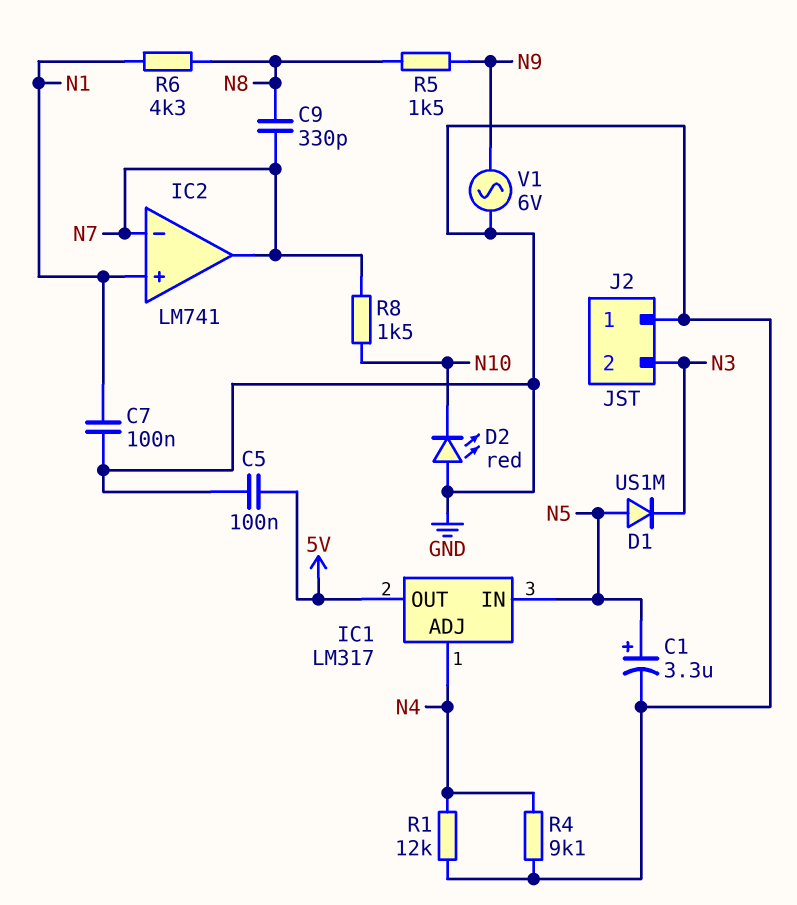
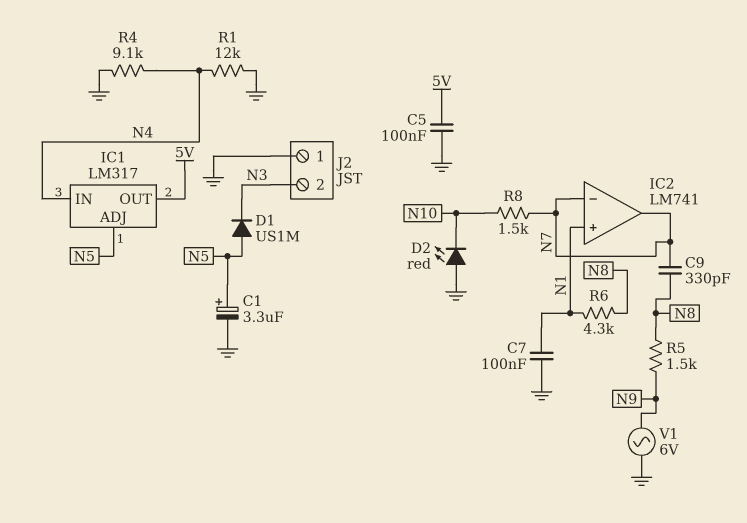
IC1 pin ADJ: N4 -> N5
IC1 pin IN: N5 -> N4

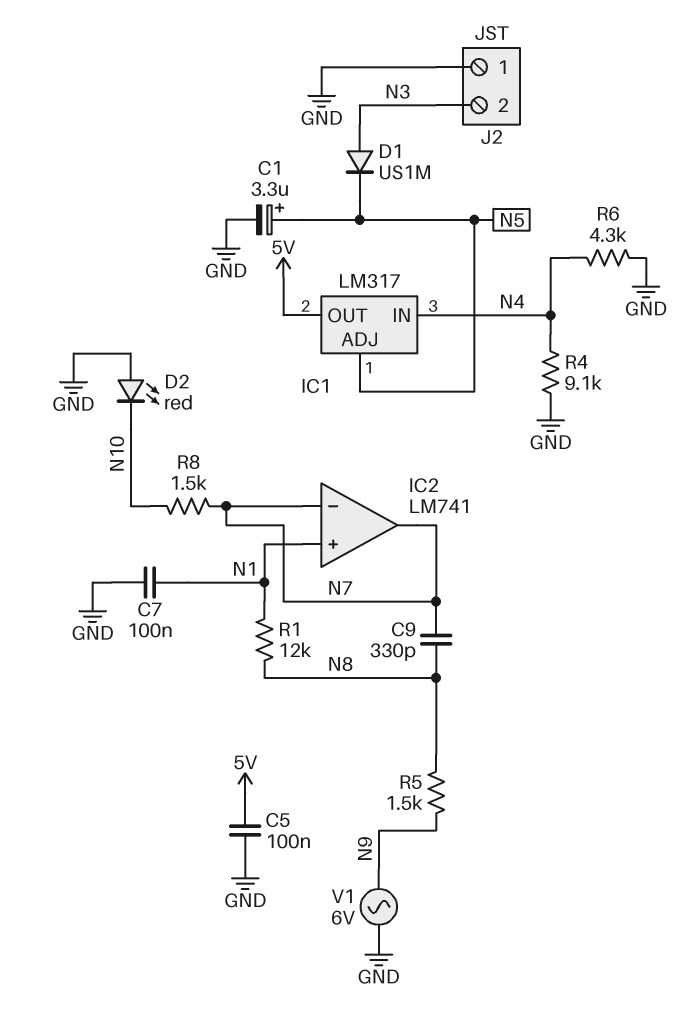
D1: diode US1M (A N5, K N3) -> diode US1M (A N3, K N5)
R1: 12k (GND, N4) -> 12k (N1, N8)
R6: 4.3k (N1, N8) -> 4.3k (GND, N4)

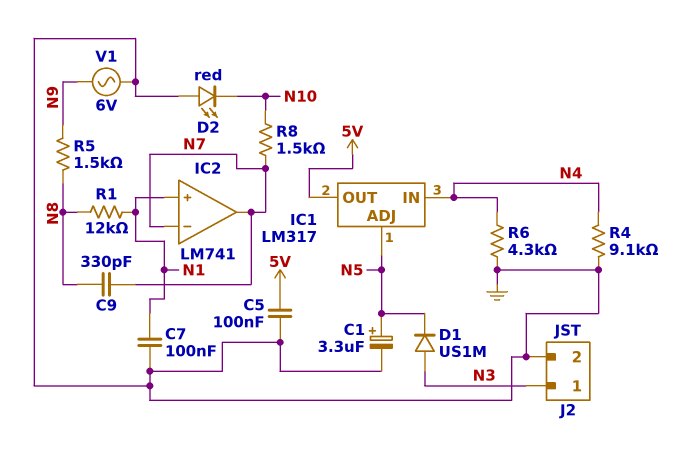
J2 pin 1: GND -> N3
J2 pin 2: N3 -> GND

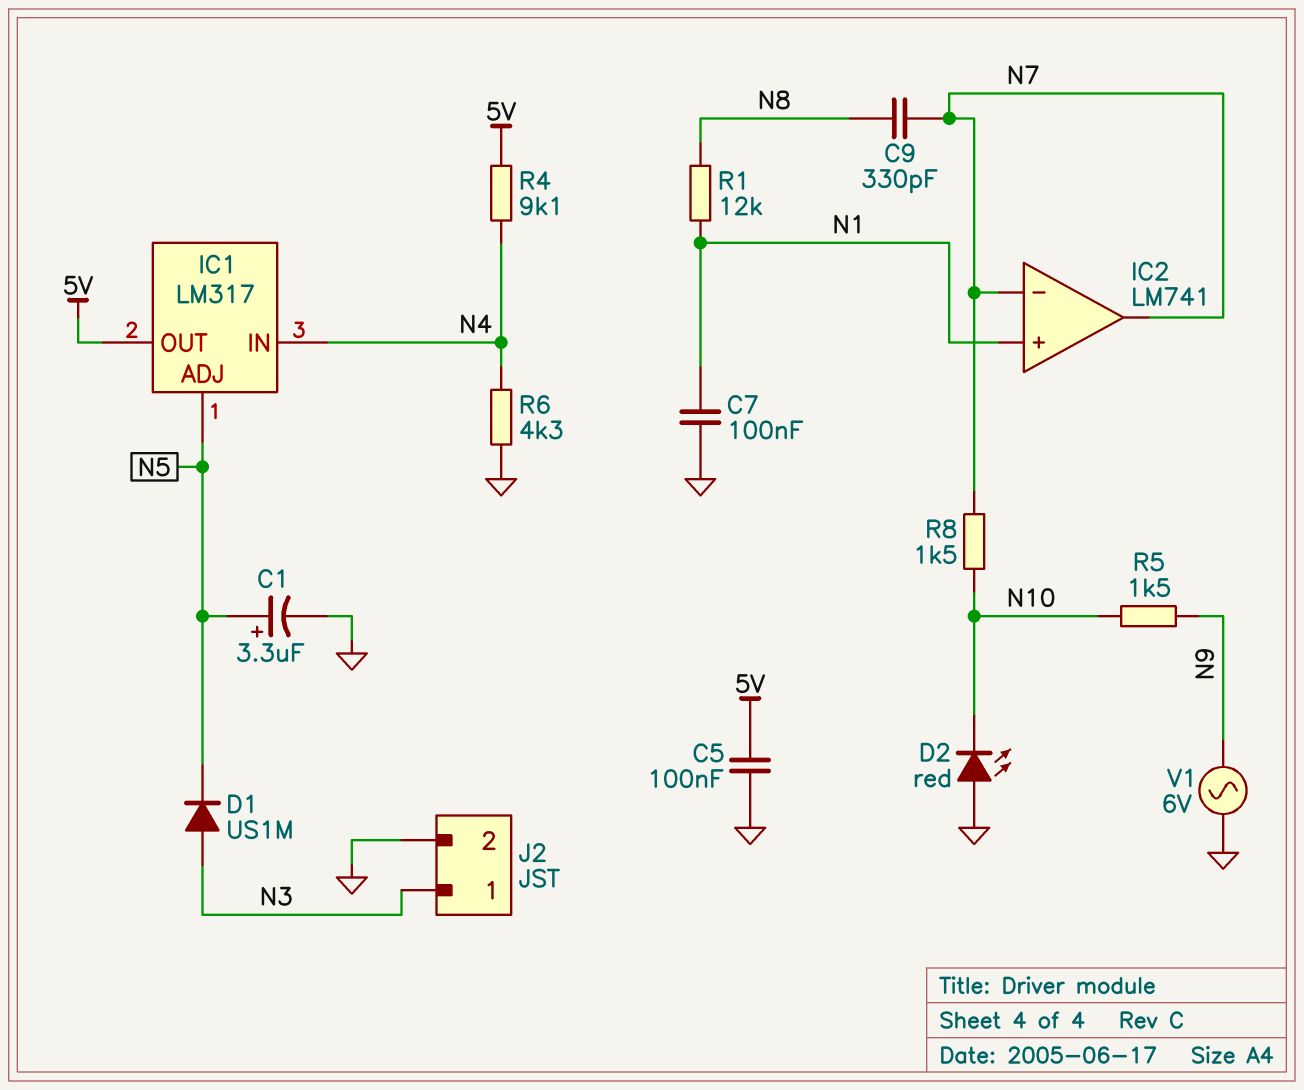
R4: 9.1k (GND, N4) -> 9.1k (5V, N4)
R5: 1.5k (N8, N9) -> 1.5k (N9, N10)

